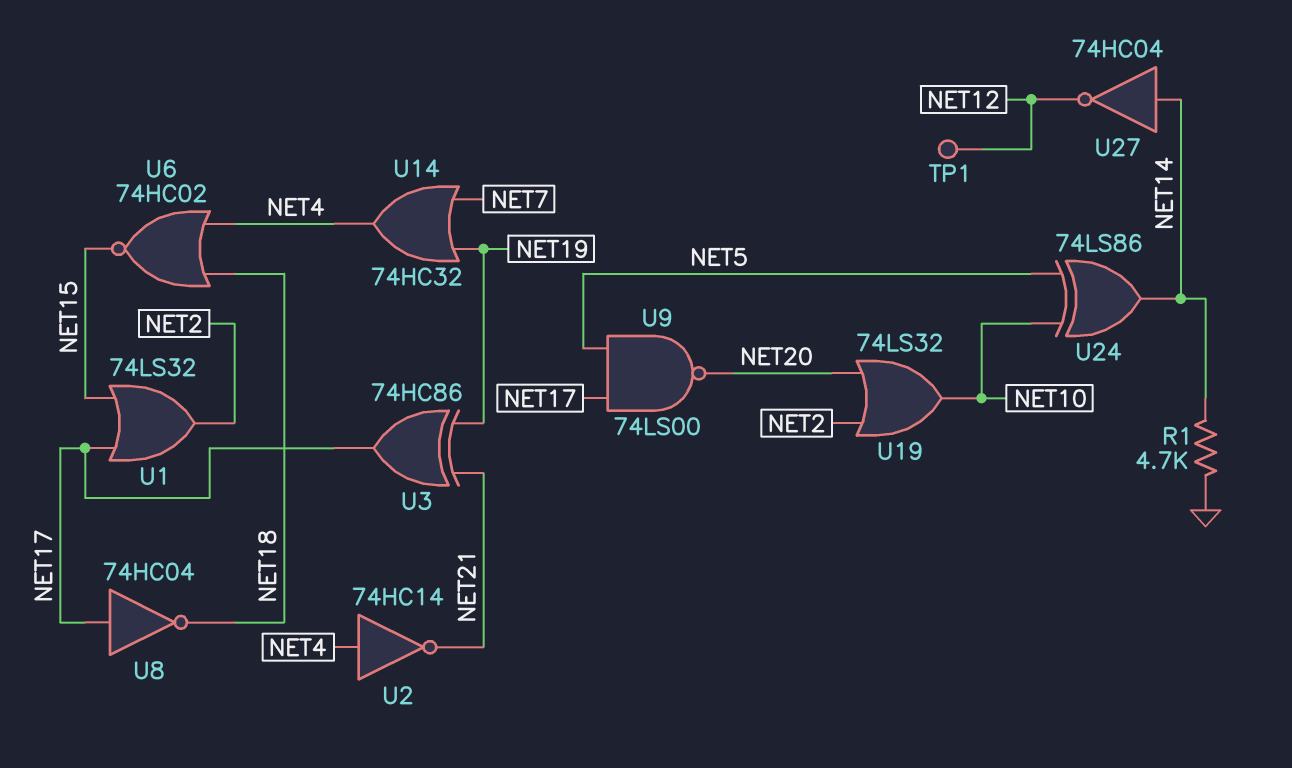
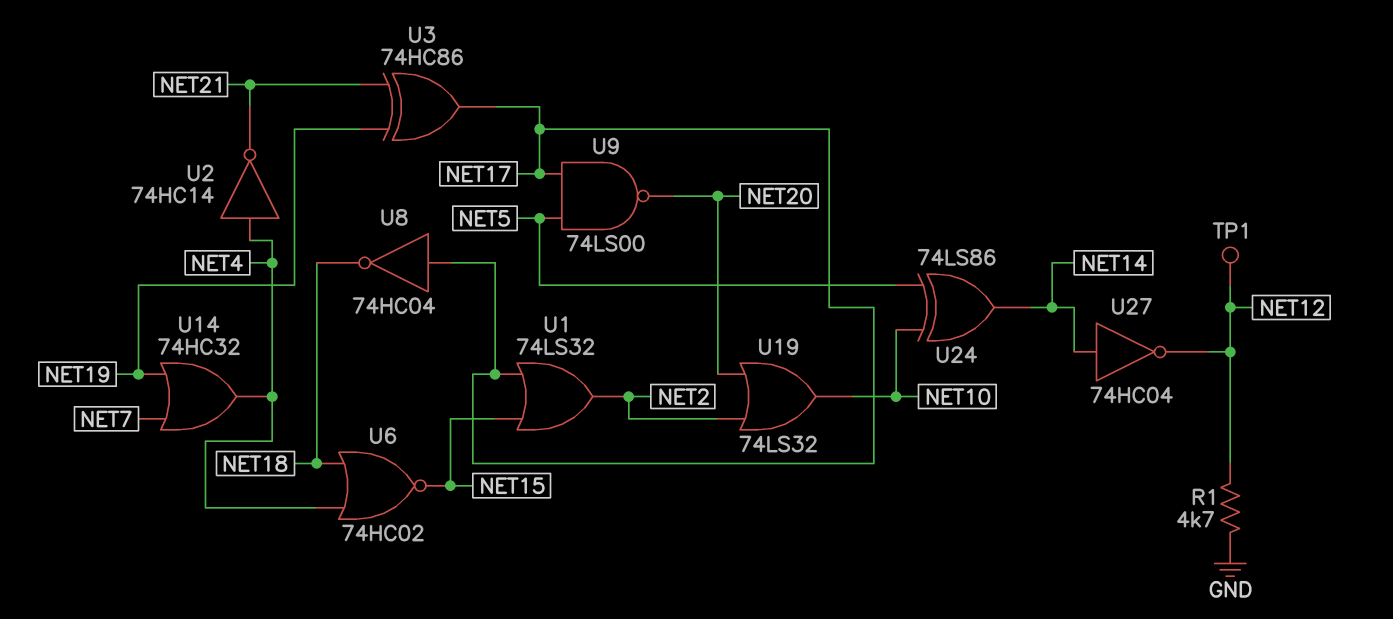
R1: 4.7k (GND, NET14) -> 4.7k (GND, NET12)

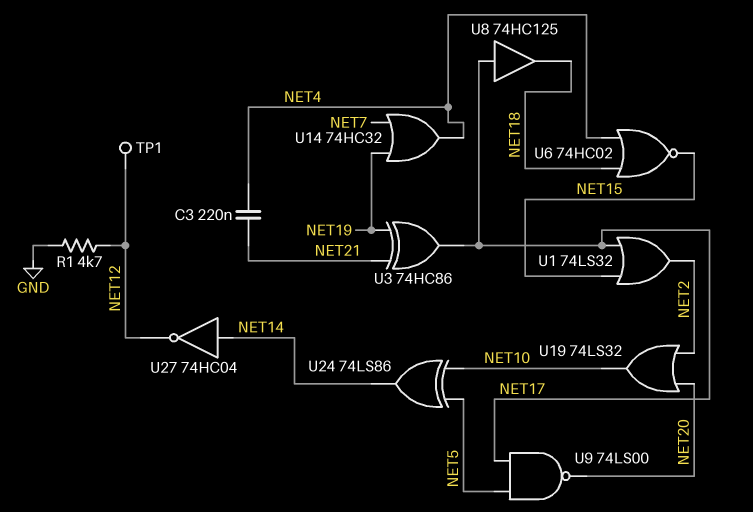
C3: none -> 220nF (NET4, NET21)
U2: NOT 74HC14 (in NET4, out NET21) -> none
U8: NOT 74HC04 (in NET17, out NET18) -> buffer 74HC125 (in NET17, out NET18)

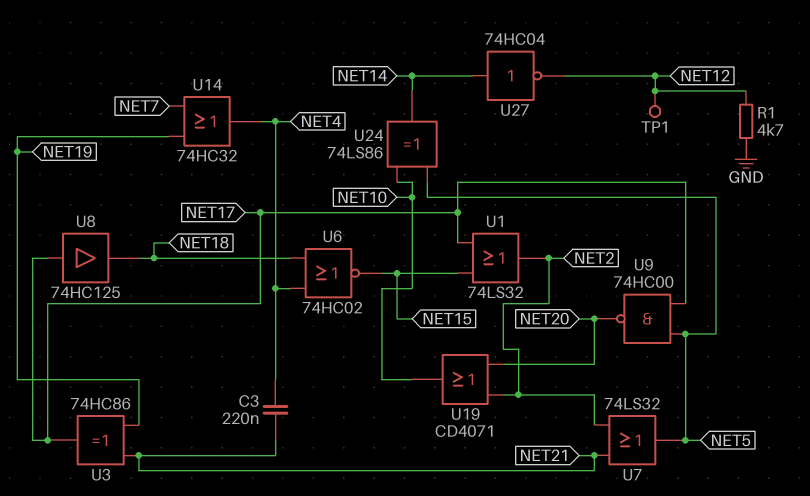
U7: none -> OR 74LS32 (in NET2, in NET21, out NET5)
U9: NAND 74LS00 (in NET5, in NET17, out NET20) -> NAND 74HC00 (in NET5, in NET17, out NET20)
U19: OR 74LS32 (in NET2, in NET20, out NET10) -> OR CD4071 (in NET2, in NET20, out NET10)

